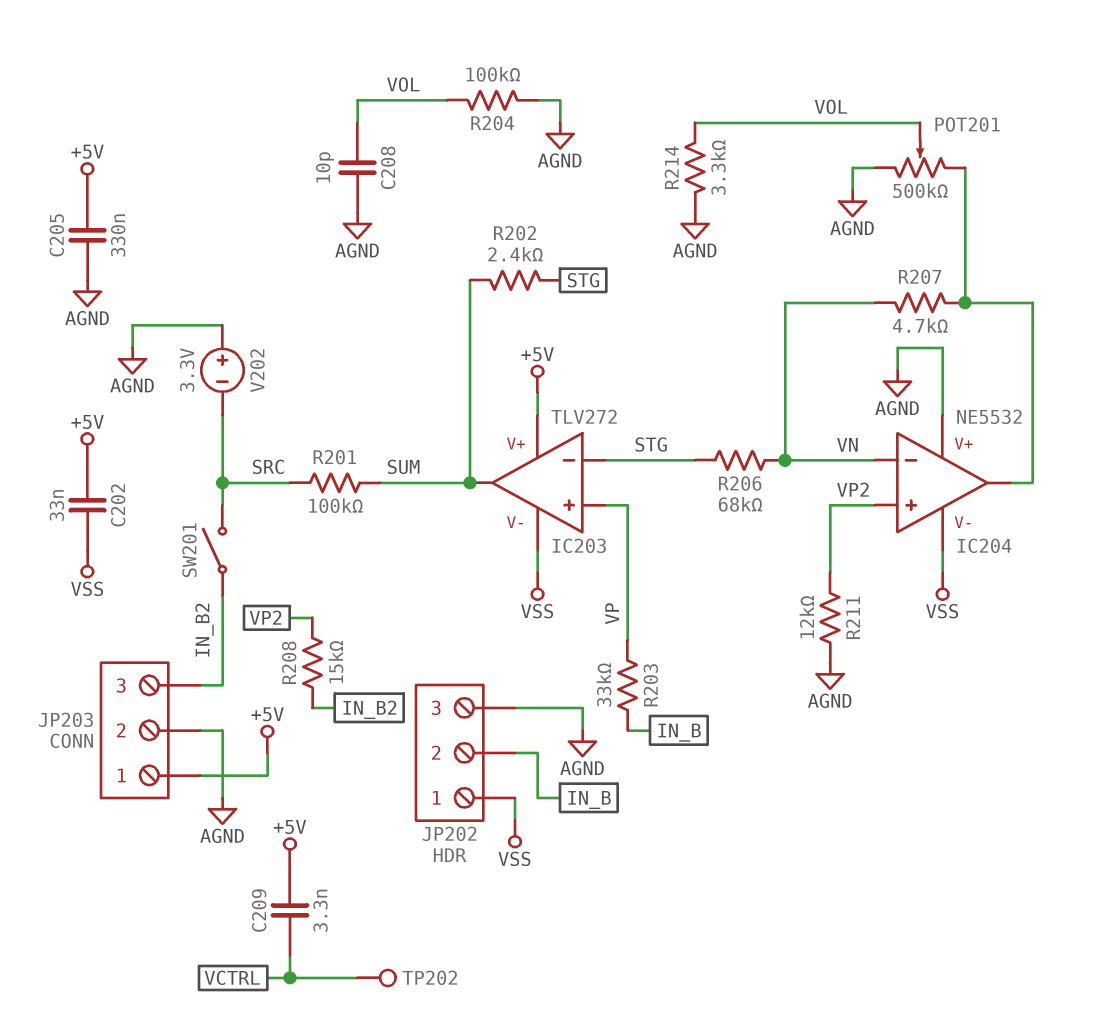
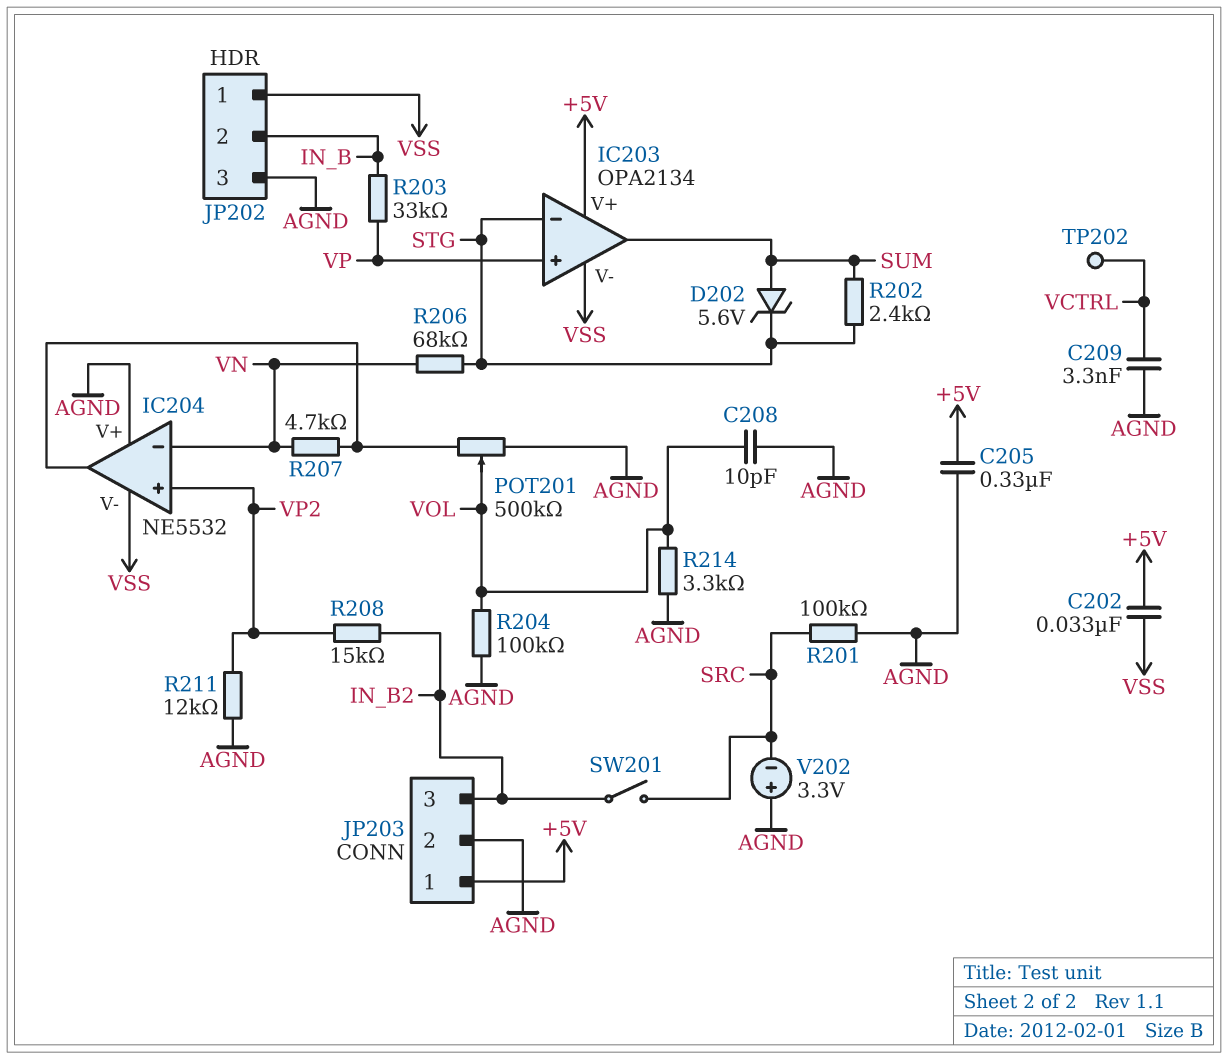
C209: 3.3nF (+5V, VCTRL) -> 3.3nF (AGND, VCTRL)
D202: none -> zener 5.6V (A SUM, K STG)
IC203: TLV272 -> OPA2134
R201: 100k (SRC, SUM) -> 100k (AGND, SRC)

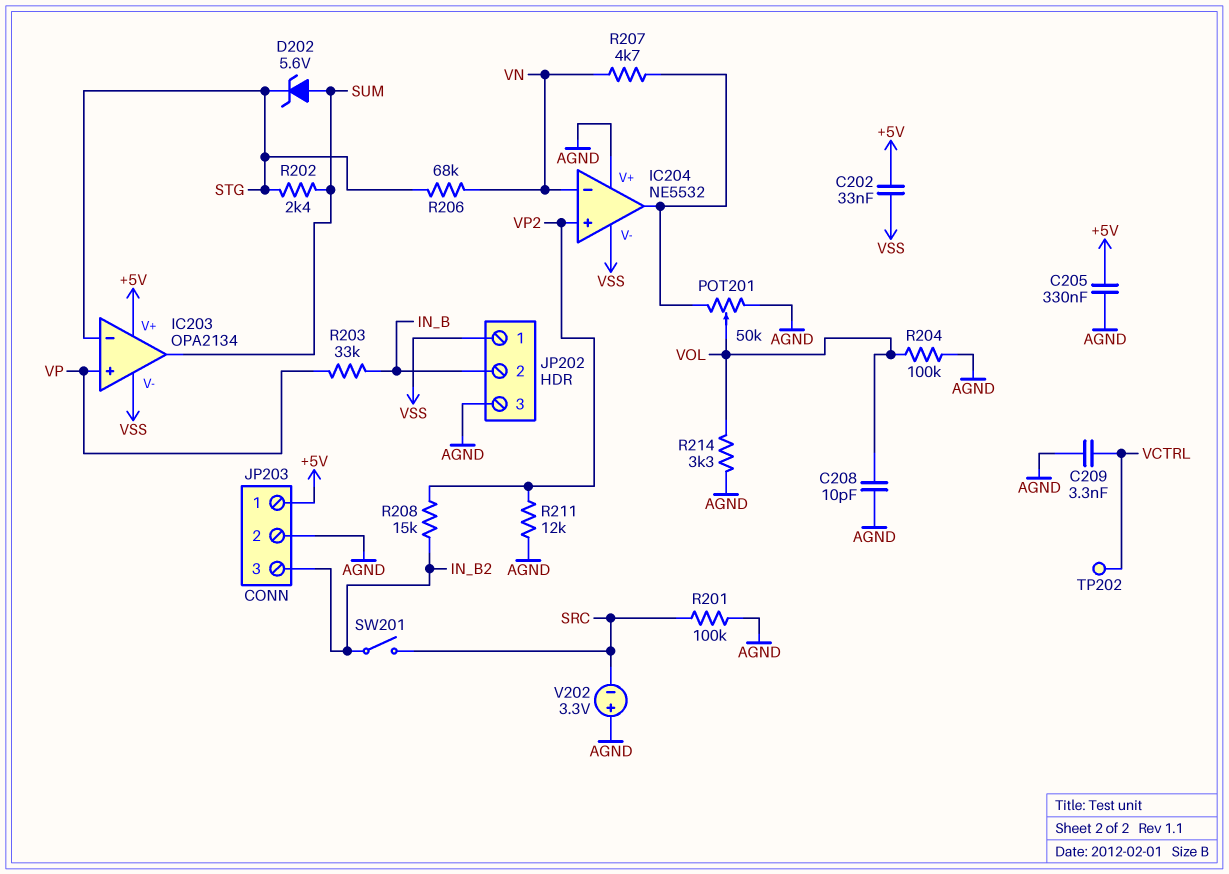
POT201: 500k (AGND, IC204/out, wiper VOL) -> 50k (AGND, IC204/out, wiper VOL)

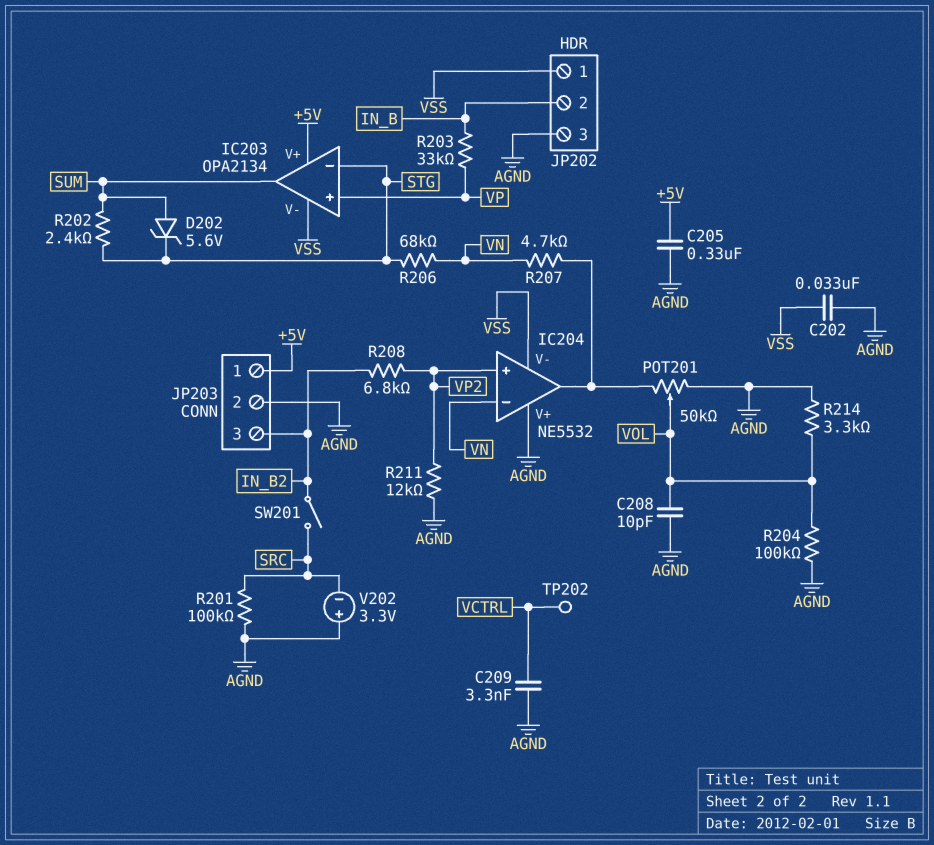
C202: 33nF (+5V, VSS) -> 33nF (AGND, VSS)
R208: 15k (IN_B2, VP2) -> 6.8k (IN_B2, VP2)

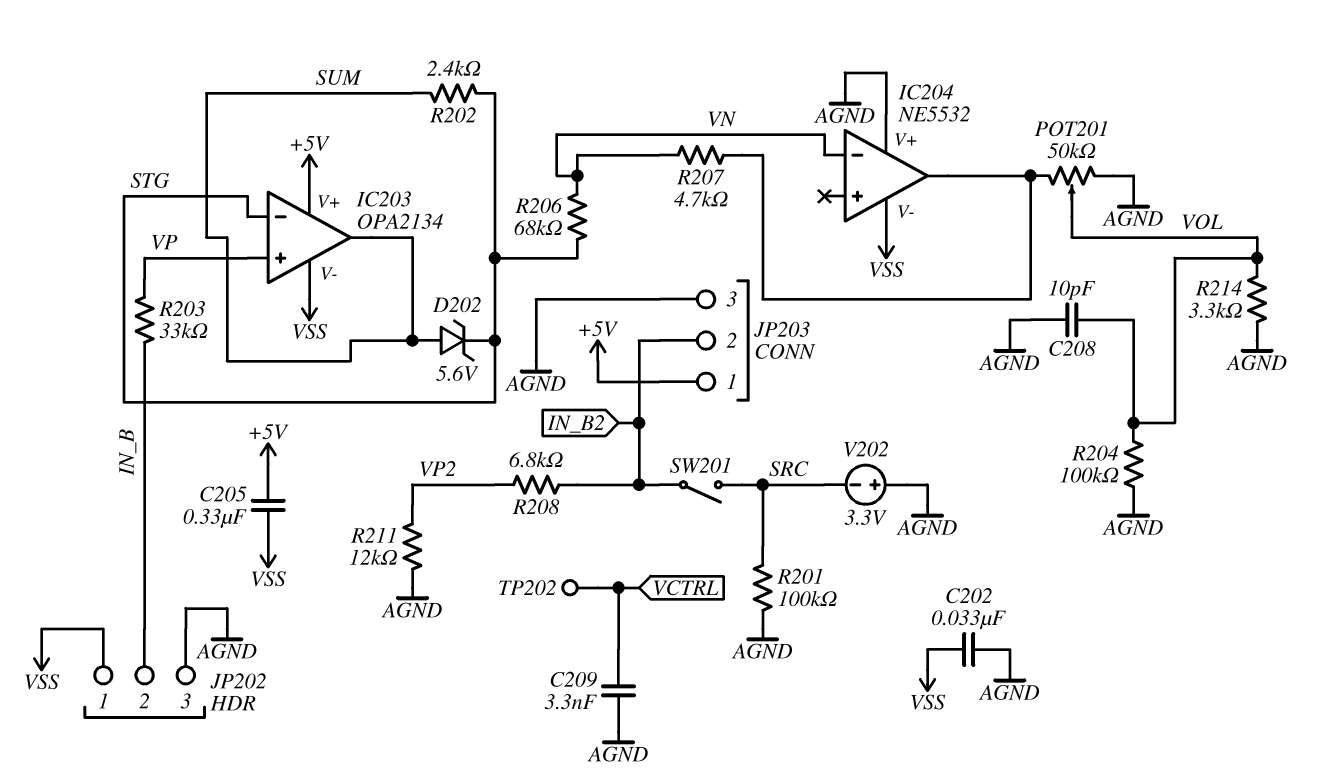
C205: 330nF (+5V, AGND) -> 330nF (+5V, VSS)
IC204 pin in+: VP2 -> none
JP203 pin 2: AGND -> IN_B2
JP203 pin 3: IN_B2 -> AGND

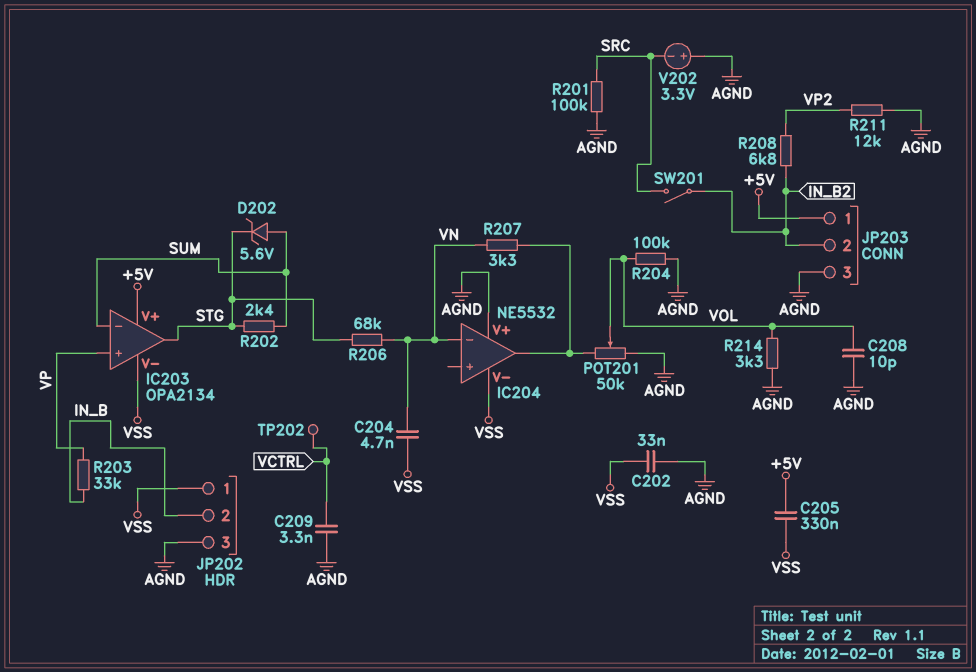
C204: none -> 4.7nF (VN, VSS)
IC203 pin in-: STG -> SUM
IC203 pin out: SUM -> STG
R207: 4.7k (IC204/out, VN) -> 3.3k (IC204/out, VN)

